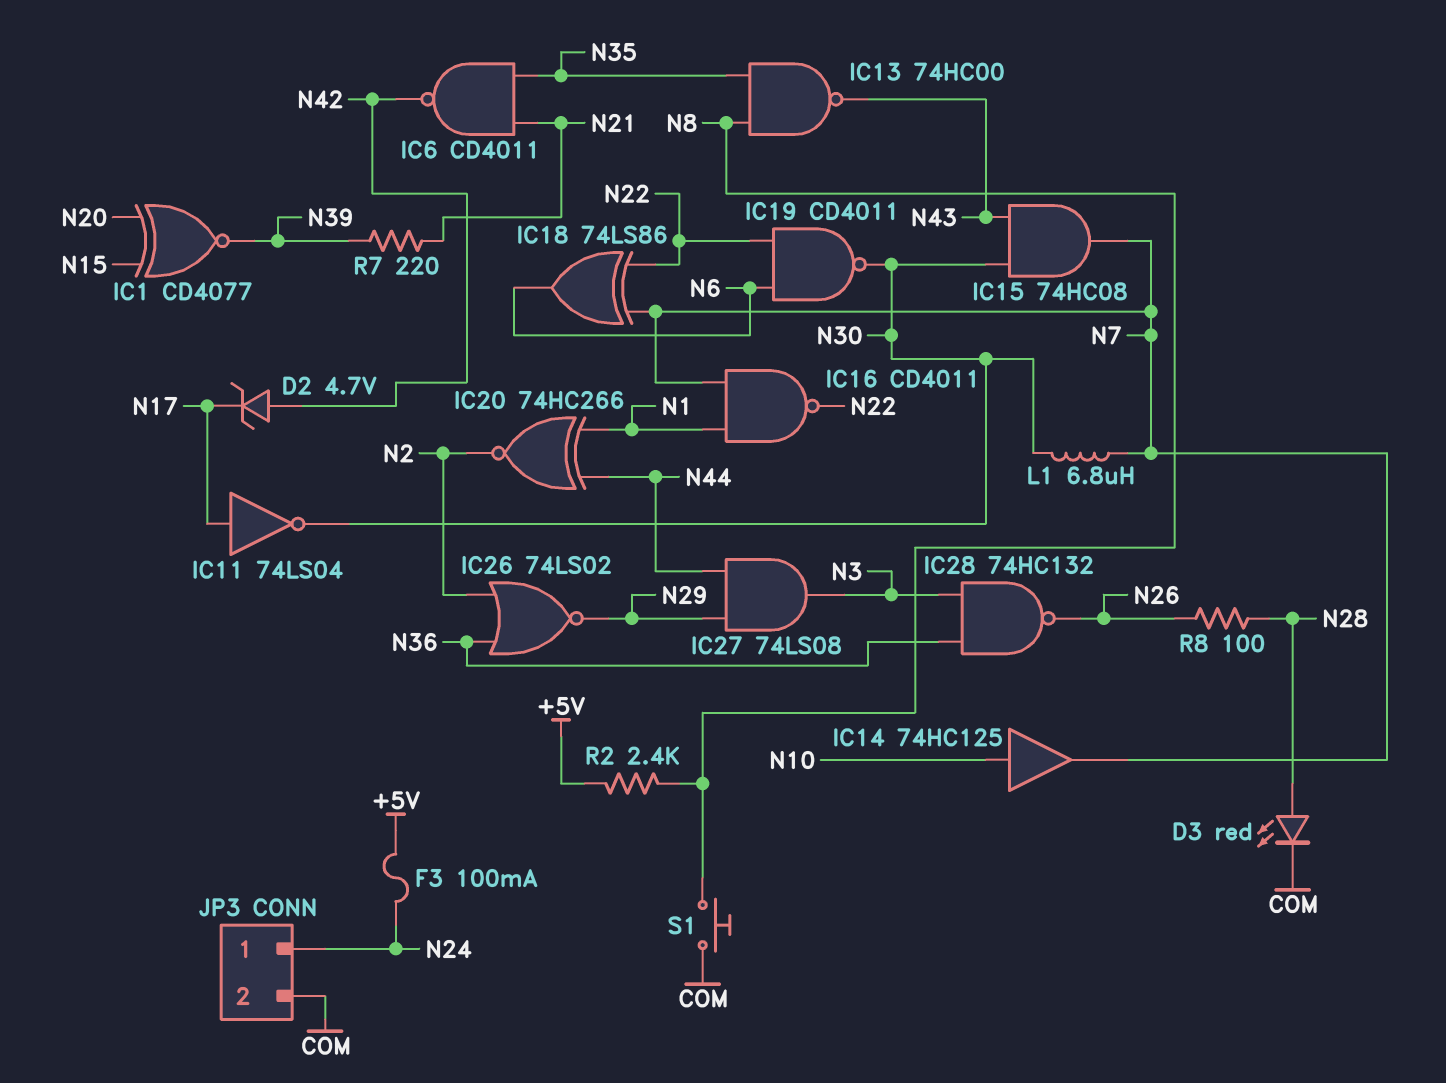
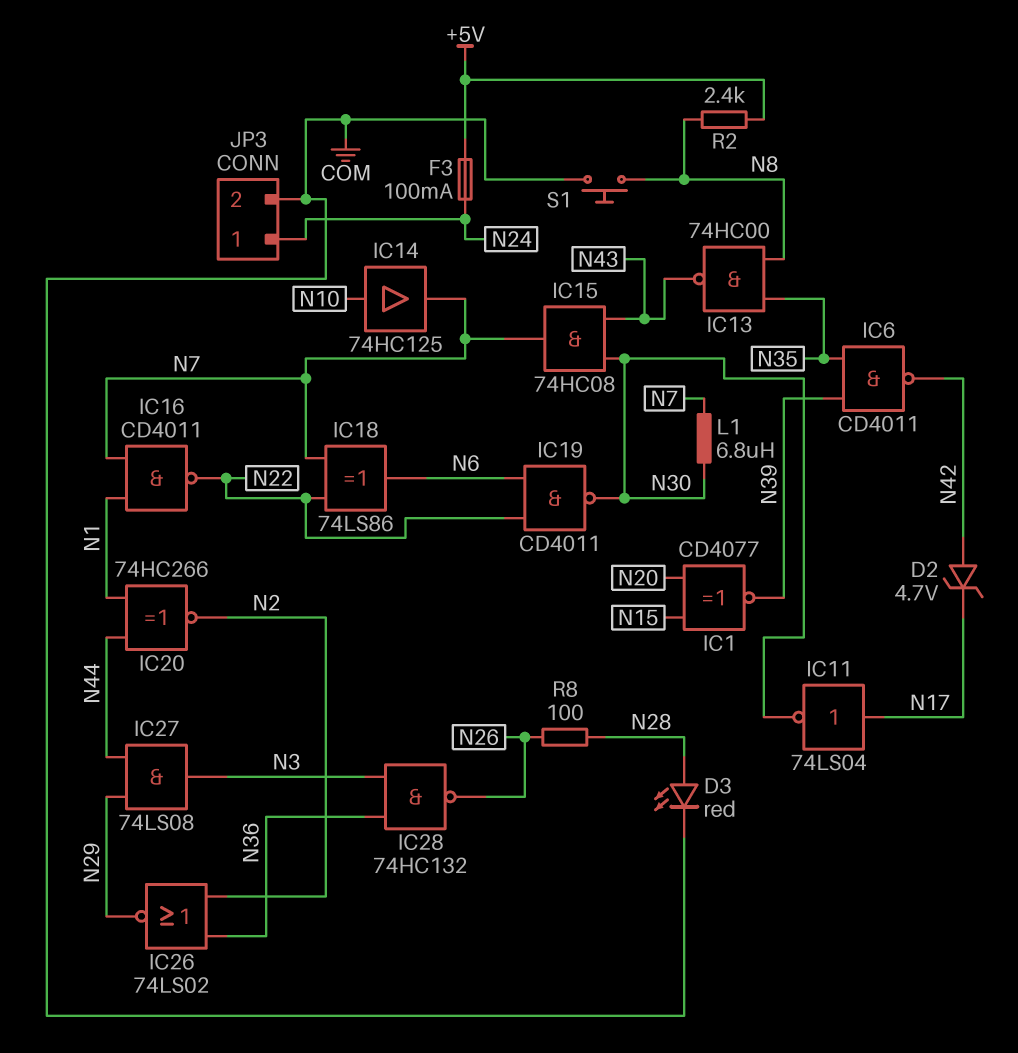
IC6: NAND CD4011 (in N21, in N35, out N42) -> NAND CD4011 (in N35, in N39, out N42)
R7: 220 (N21, N39) -> none

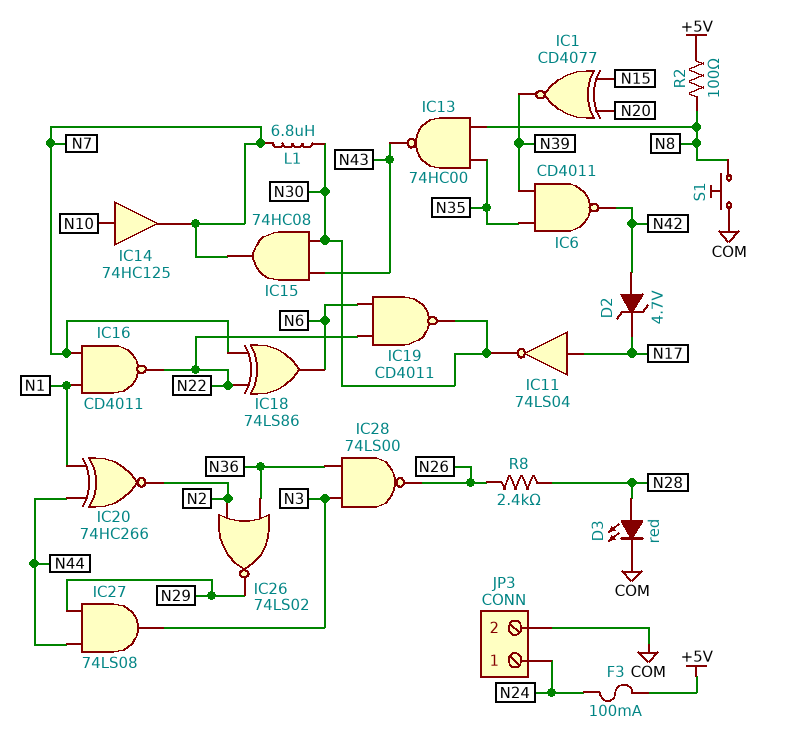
IC28: NAND 74HC132 (in N3, in N36, out N26) -> NAND 74LS00 (in N3, in N36, out N26)
R2: 2.4k (+5V, N8) -> 100 (+5V, N8)
R8: 100 (N26, N28) -> 2.4k (N26, N28)

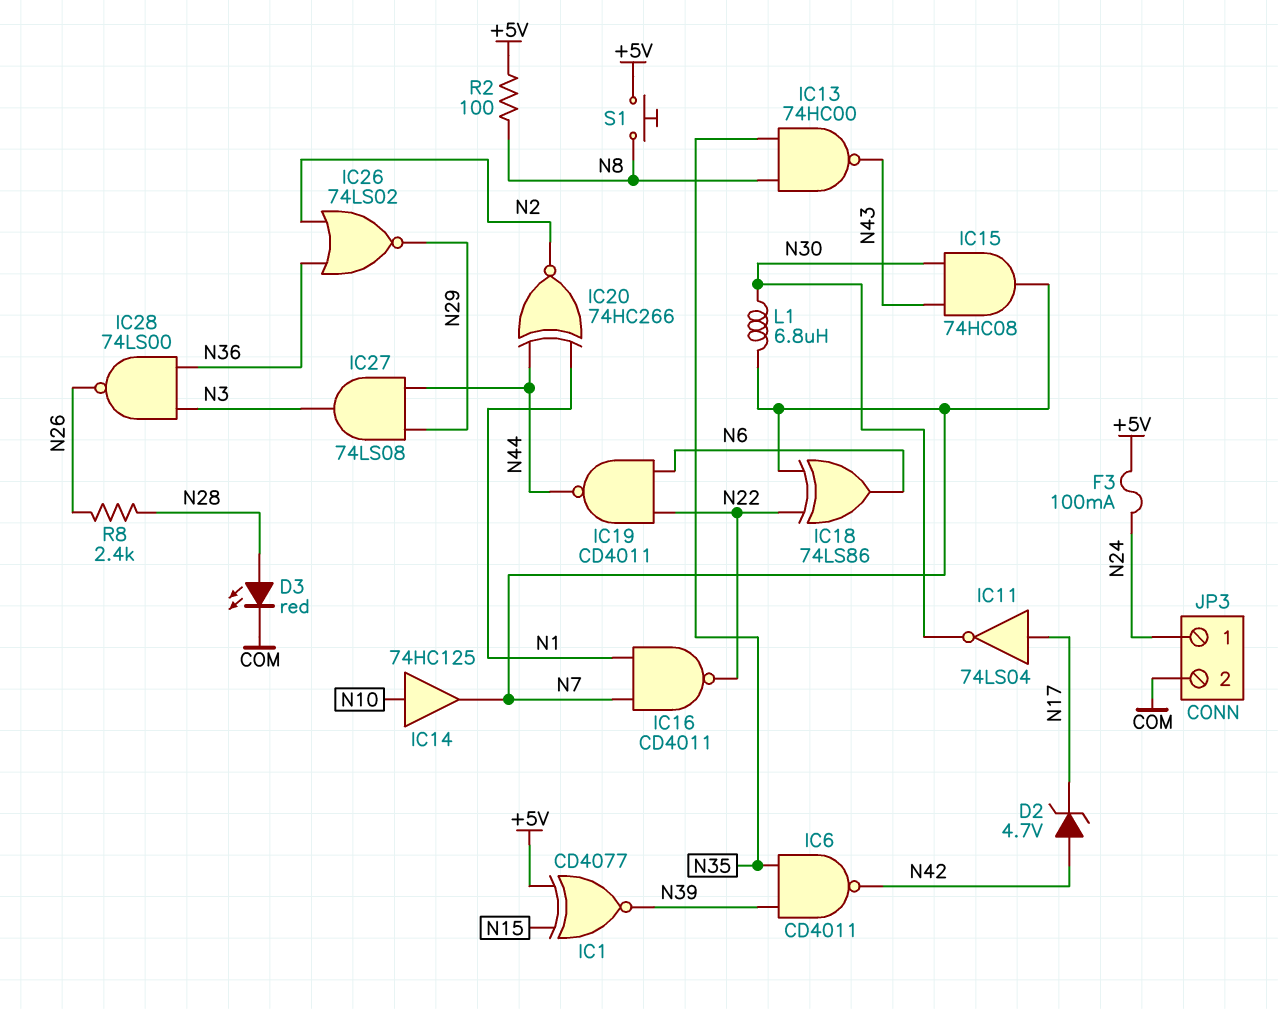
IC1: XNOR CD4077 (in N15, in N20, out N39) -> XNOR CD4077 (in +5V, in N15, out N39)
IC19: NAND CD4011 (in N6, in N22, out N30) -> NAND CD4011 (in N6, in N22, out N44)
S1: button (COM, N8) -> button (+5V, N8)

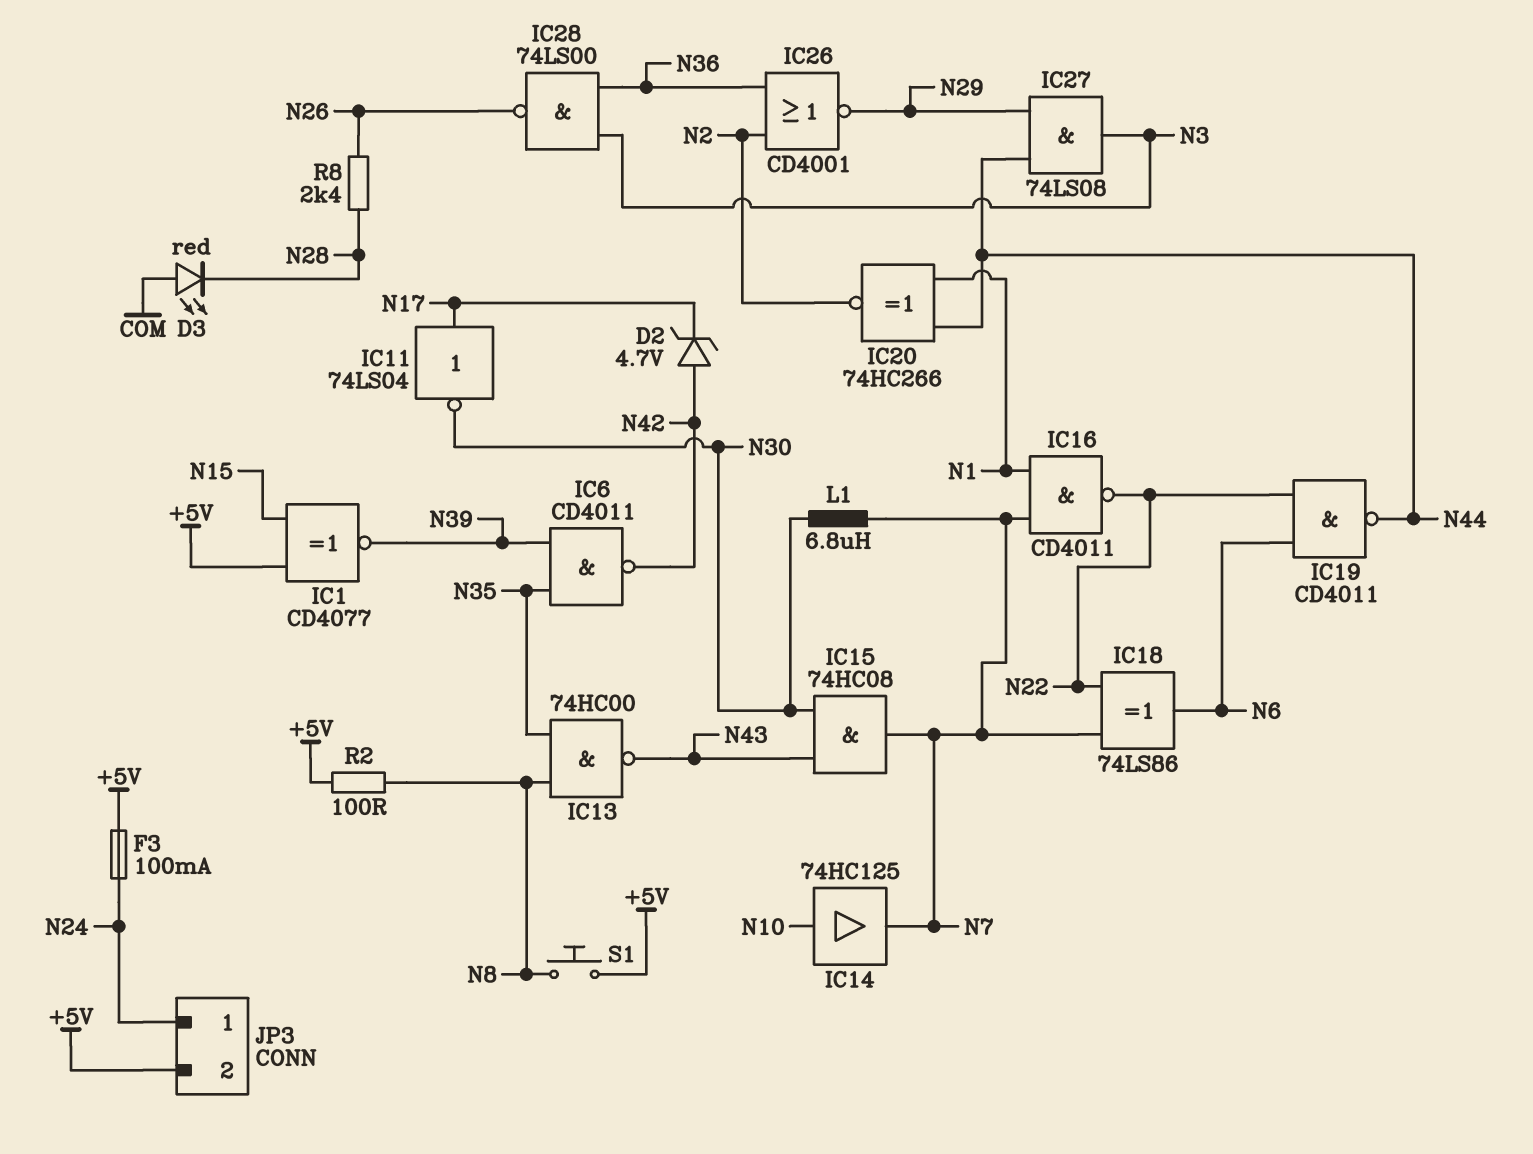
D3: LED red (A N28, K COM) -> LED red (A COM, K N28)
IC26: NOR 74LS02 (in N2, in N36, out N29) -> NOR CD4001 (in N2, in N36, out N29)
JP3 pin 2: COM -> +5V

